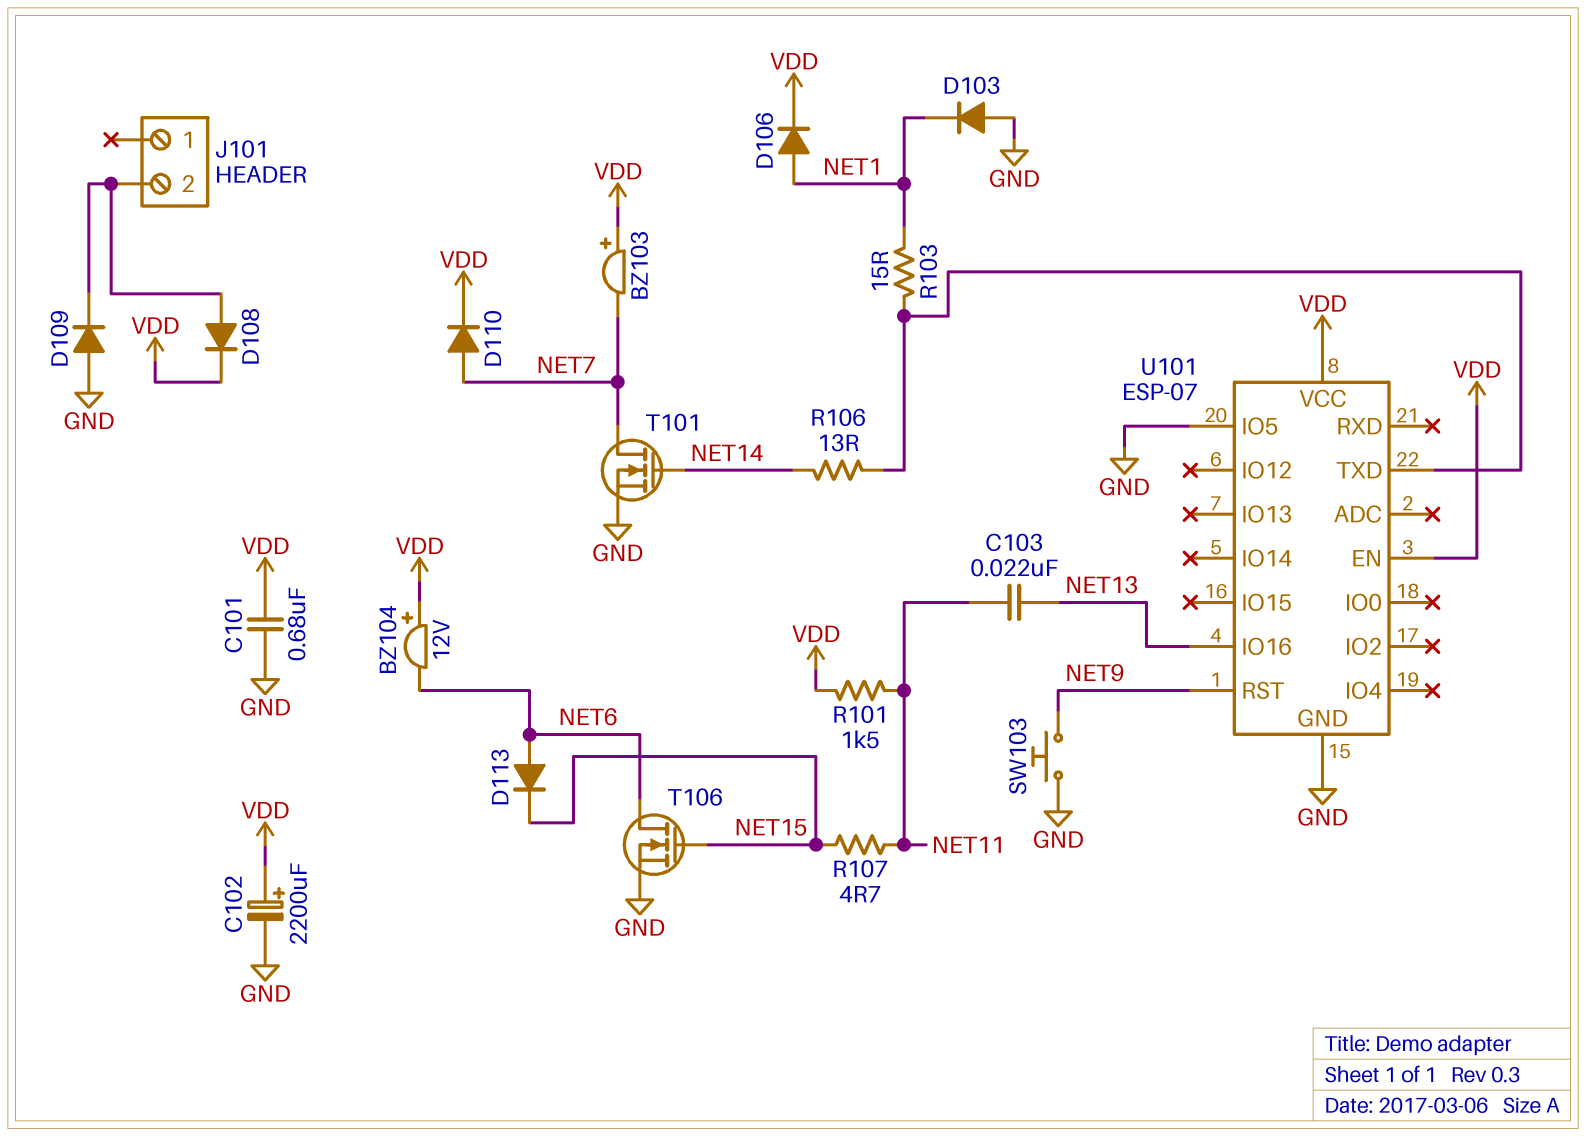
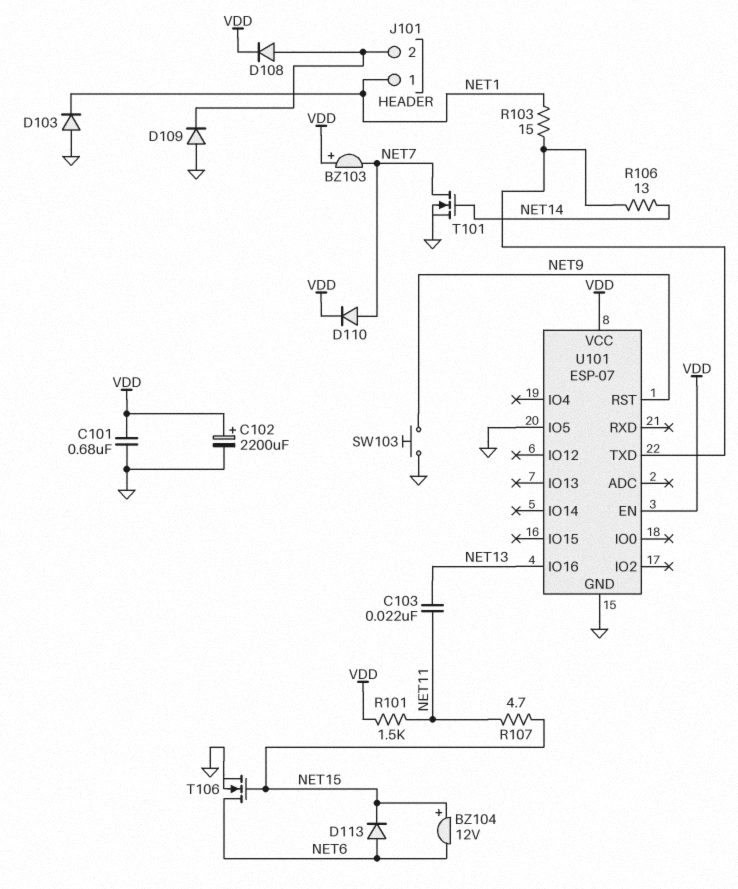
BZ104: buzzer 12V (plus VDD, minus NET6) -> buzzer 12V (plus NET15, minus NET6)
D106: diode (A NET1, K VDD) -> none
J101 pin 1: none -> NET1

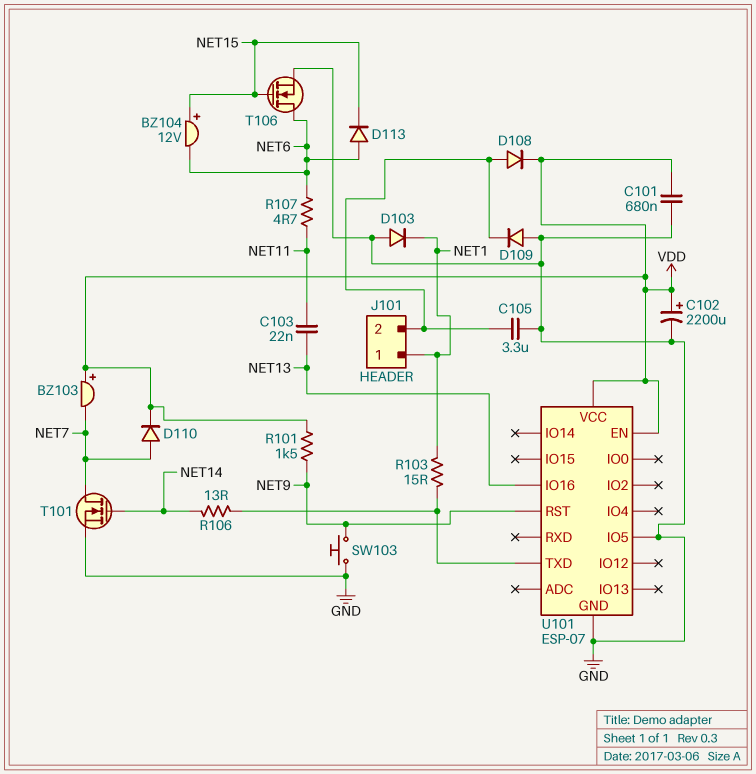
C105: none -> 3.3uF (GND, J101/2)
R101: 1.5k (NET11, VDD) -> 1.5k (NET9, VDD)
R107: 4.7 (NET11, NET15) -> 4.7 (NET6, NET11)

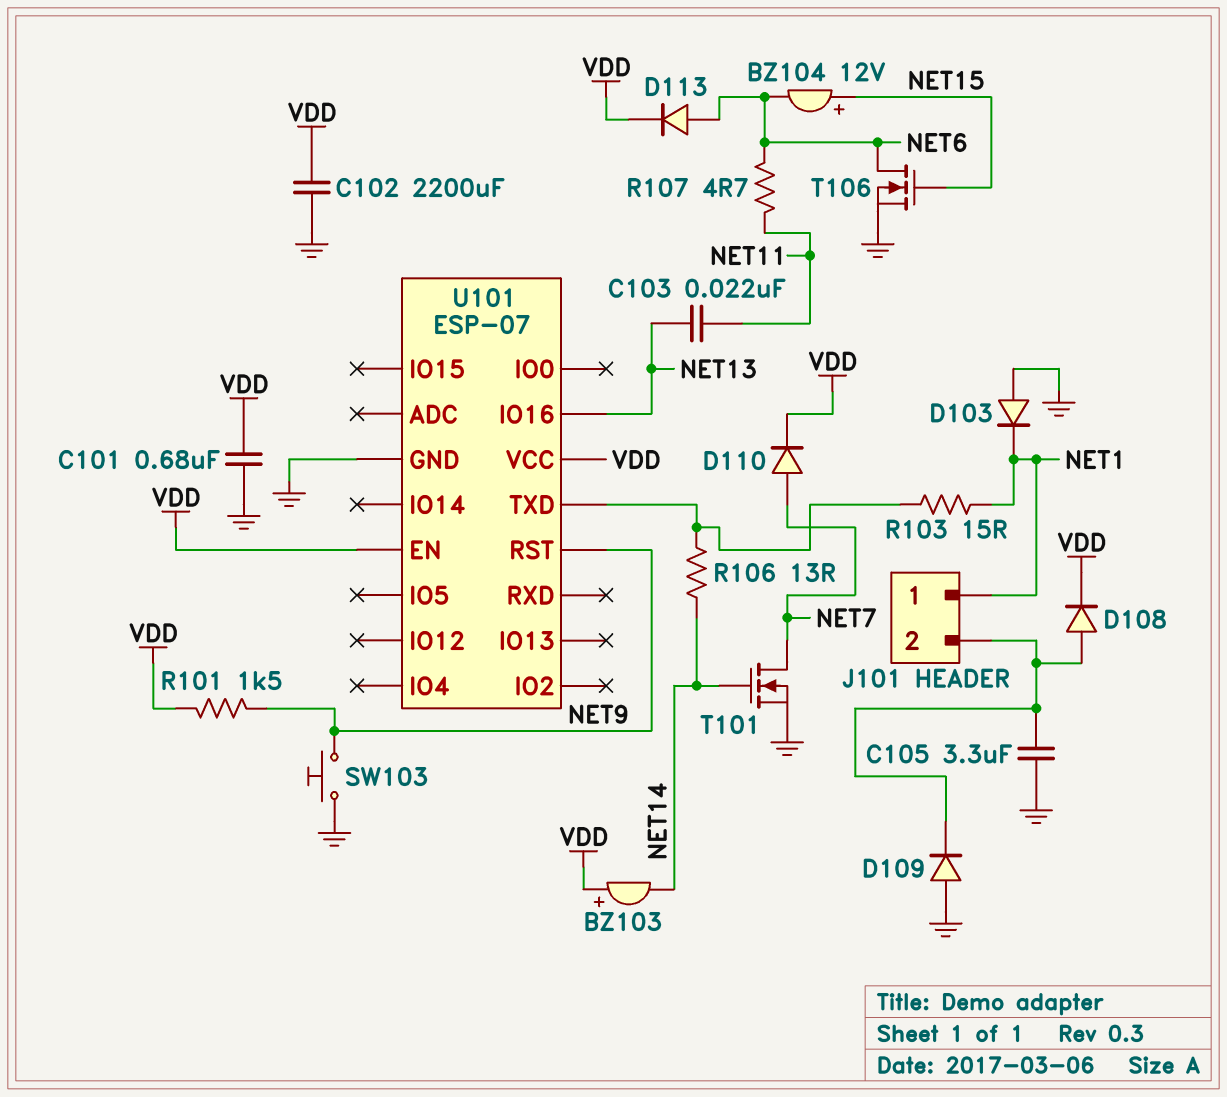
BZ103: buzzer (plus VDD, minus NET7) -> buzzer (plus VDD, minus NET14)
C102: 2200uF (plus VDD, minus GND) -> 2200uF (GND, VDD)
D113: diode (A NET6, K NET15) -> diode (A NET6, K VDD)
U101 pin IO5: GND -> none

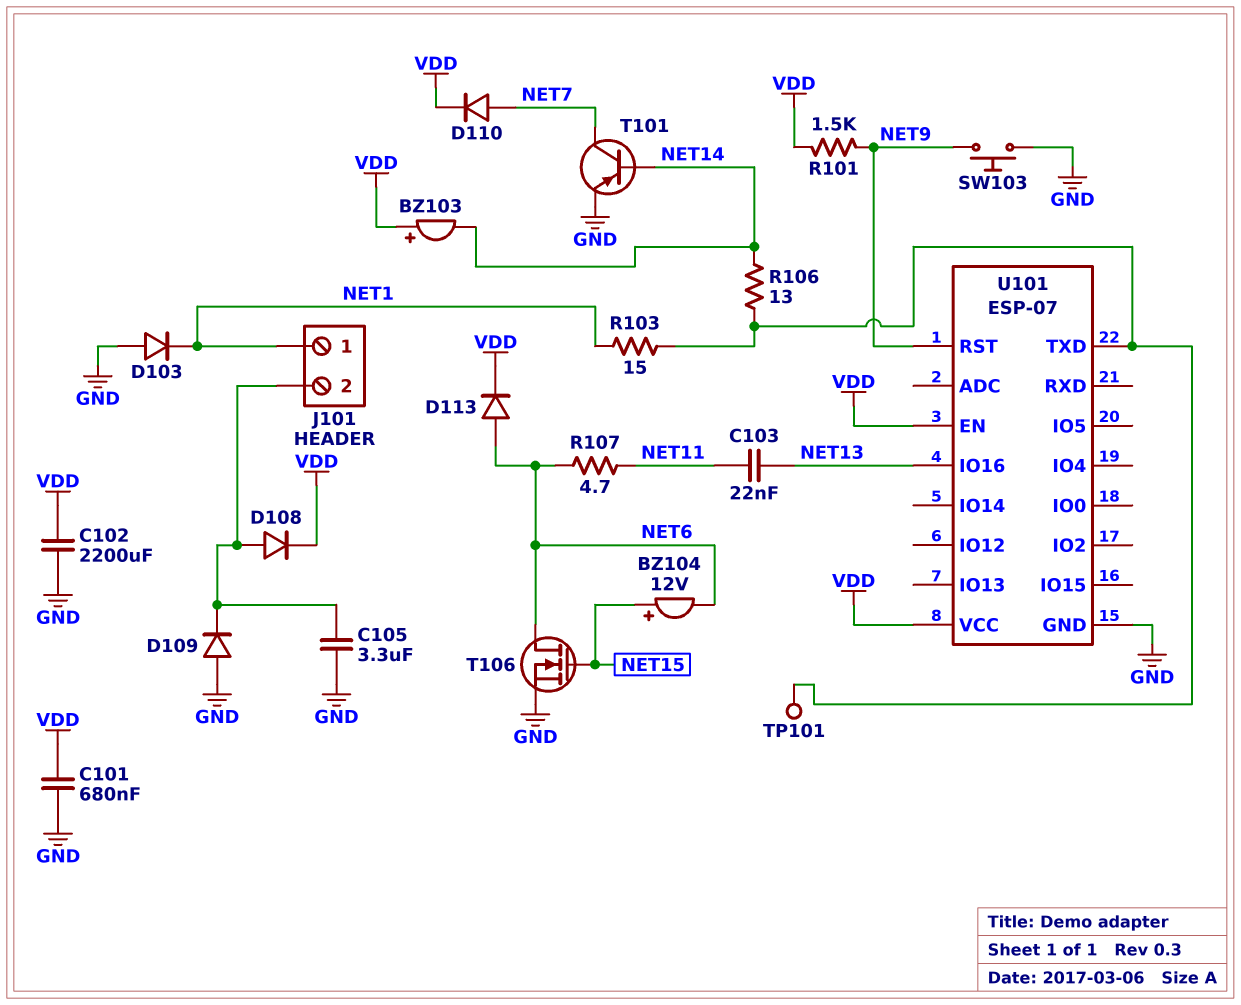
T101: NMOS (G NET14, D NET7, S GND) -> PNP (B NET14, C NET7, E GND)
TP101: none -> test point (U101/TXD)

